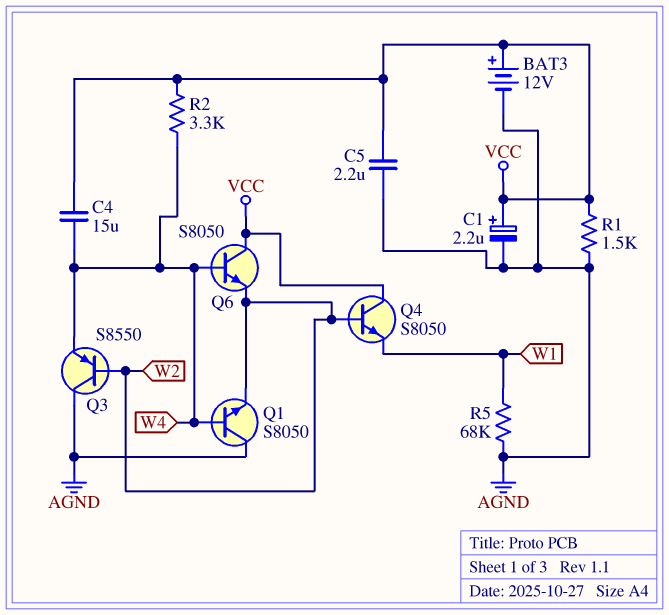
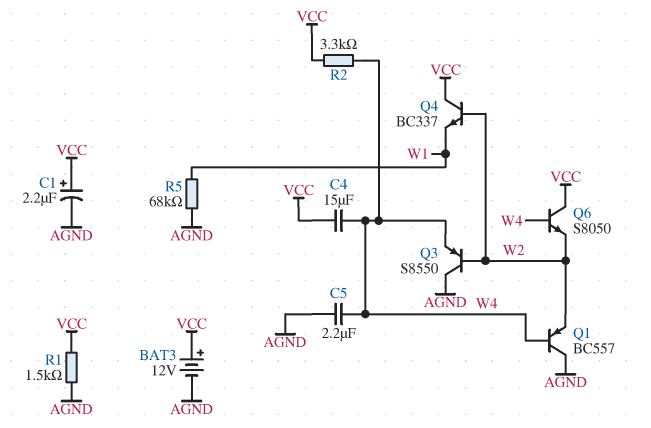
C5: 2.2uF (AGND, VCC) -> 2.2uF (AGND, W4)
Q1: NPN S8050 (B W4, C AGND, E W2) -> PNP BC557 (B W4, C AGND, E W2)
Q4: NPN S8050 (B W2, C VCC, E W1) -> NPN BC337 (B W2, C VCC, E W1)

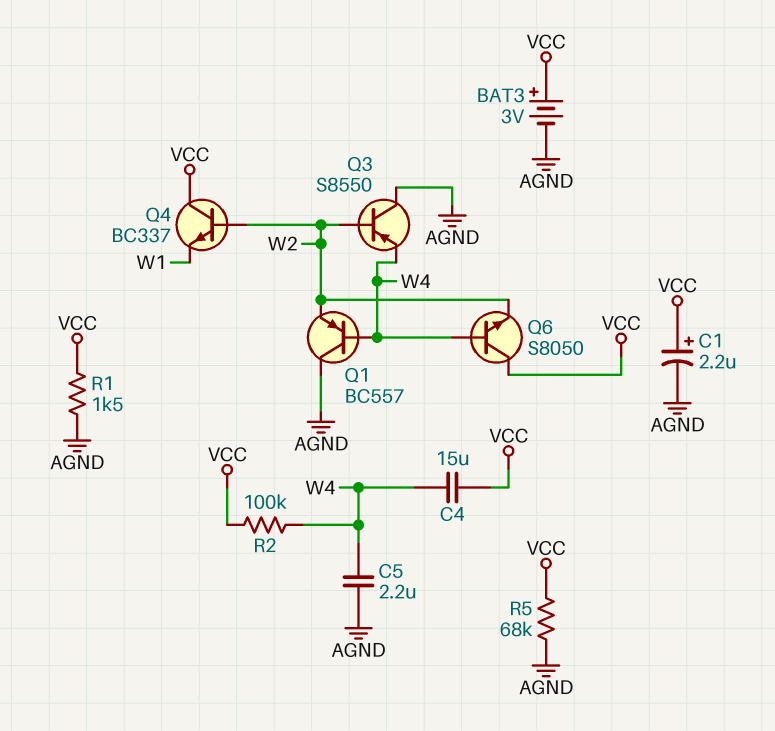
BAT3: 12V (plus VCC, minus AGND) -> 3V (plus VCC, minus AGND)
R2: 3.3k (VCC, W4) -> 100k (VCC, W4)
R5: 68k (AGND, W1) -> 68k (AGND, VCC)

